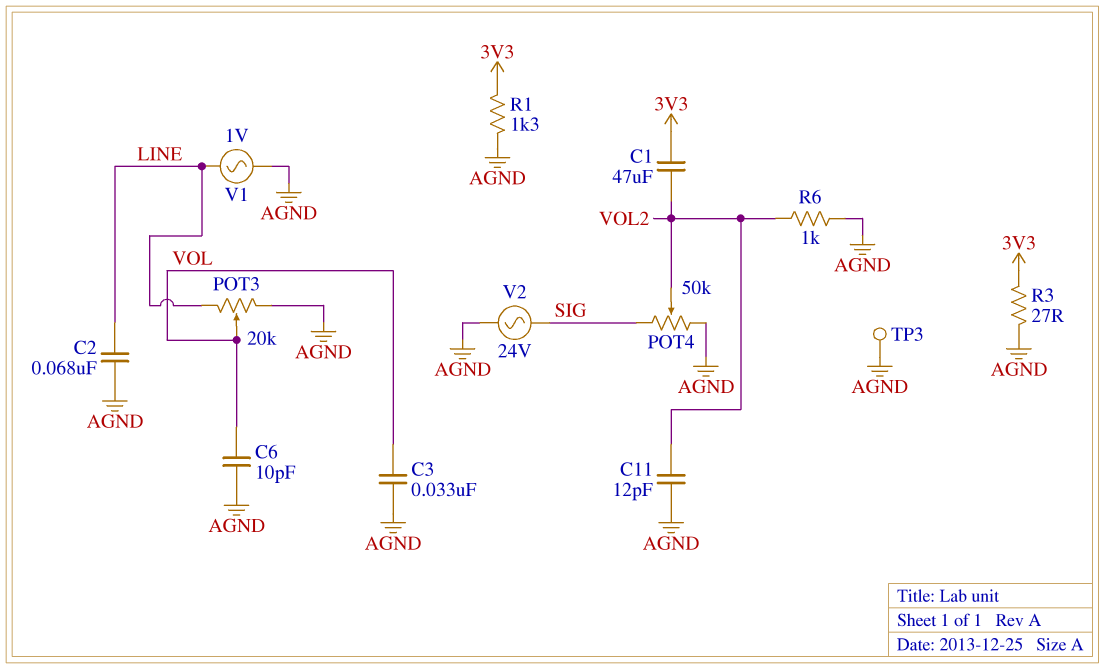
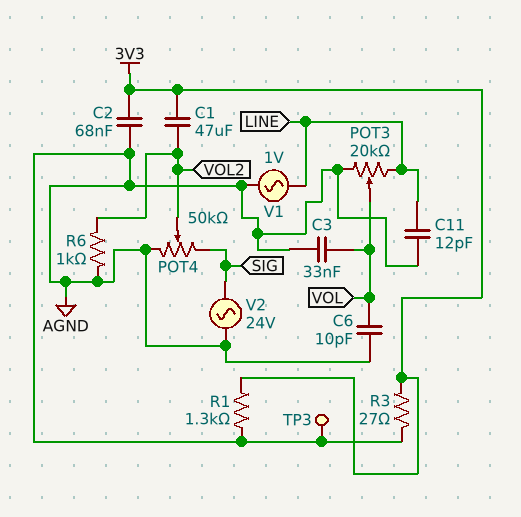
C2: 68nF (AGND, LINE) -> 68nF (3V3, AGND)
C11: 12pF (AGND, VOL2) -> 12pF (AGND, LINE)

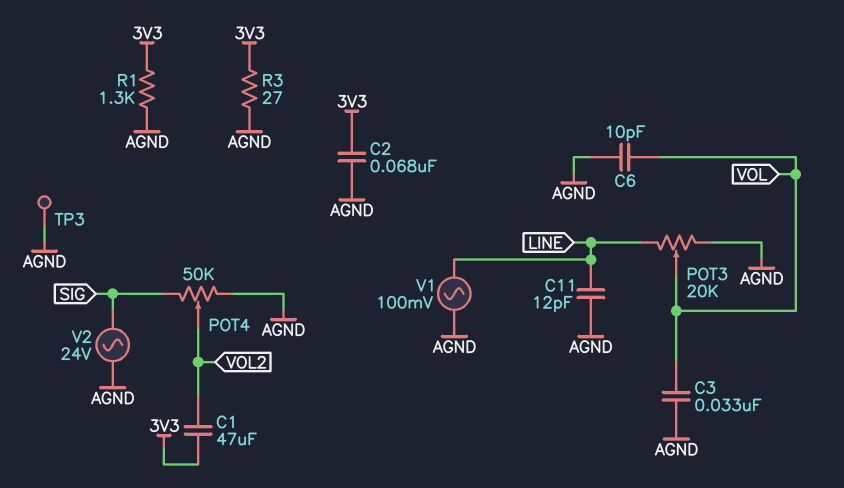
R6: 1k (AGND, VOL2) -> none
V1: AC 1V (AGND, LINE) -> AC 100mV (AGND, LINE)

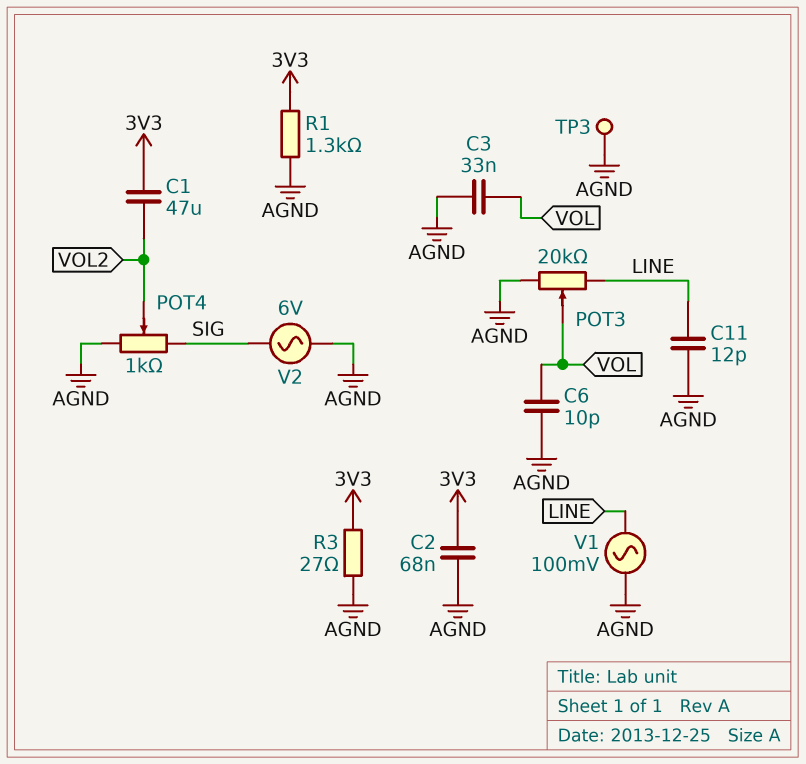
POT4: 50k (AGND, SIG, wiper VOL2) -> 1k (AGND, SIG, wiper VOL2)
V2: AC 24V (AGND, SIG) -> AC 6V (AGND, SIG)

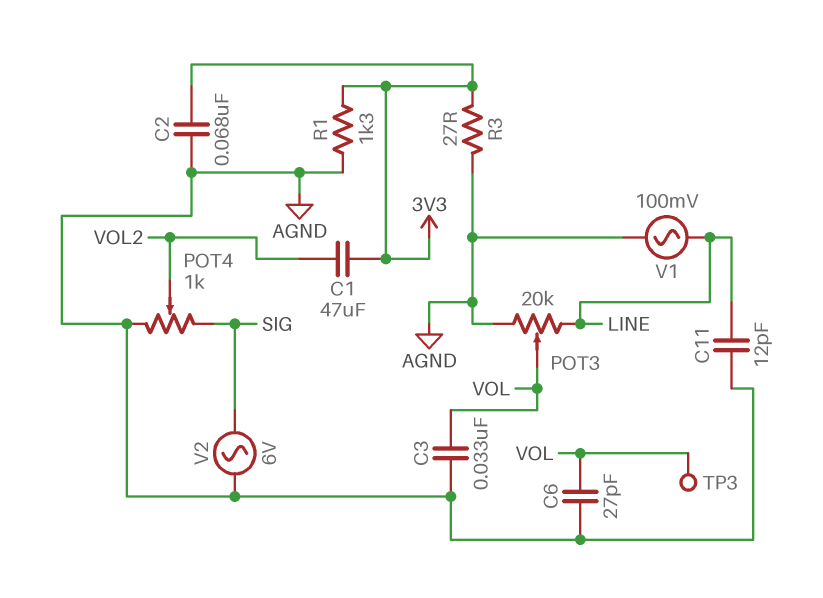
C6: 10pF (AGND, VOL) -> 27pF (AGND, VOL)
TP3: test point (AGND) -> test point (VOL)

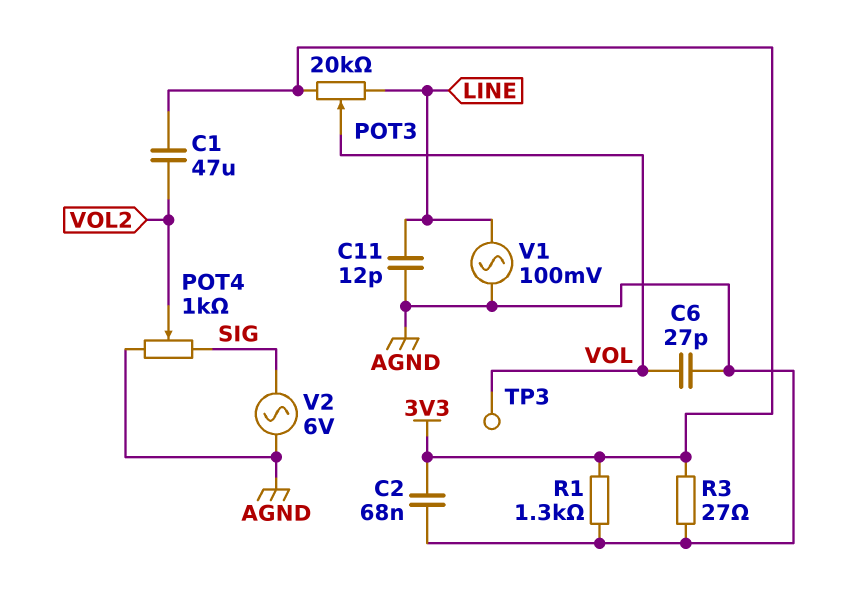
C3: 33nF (AGND, VOL) -> none
POT3: 20k (AGND, LINE, wiper VOL) -> 20k (3V3, LINE, wiper VOL)

